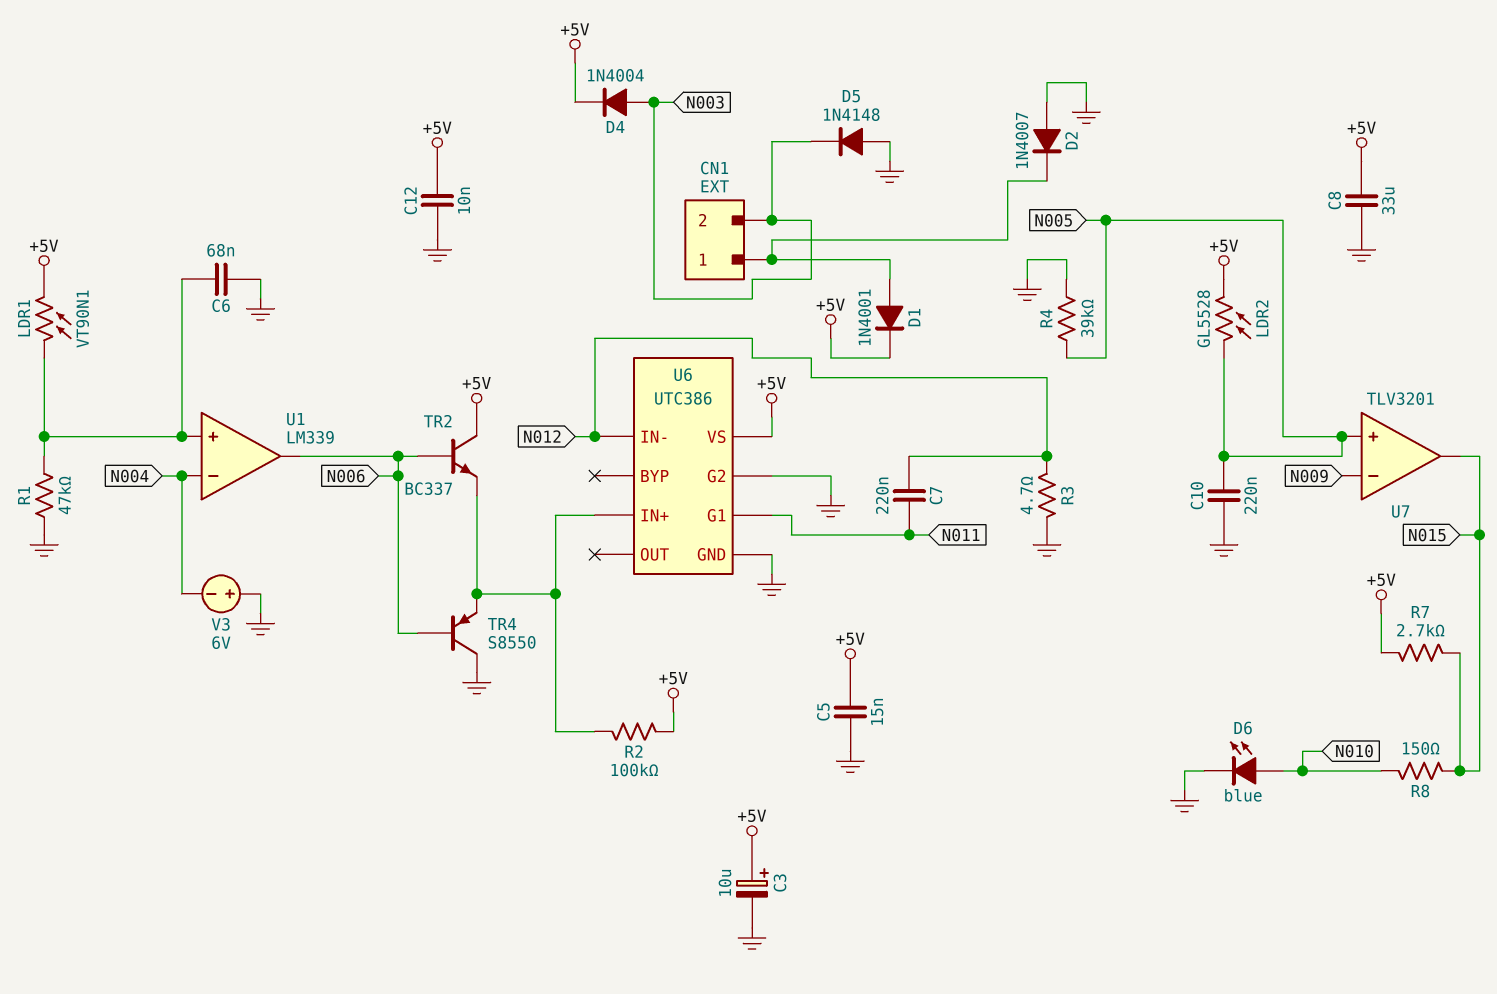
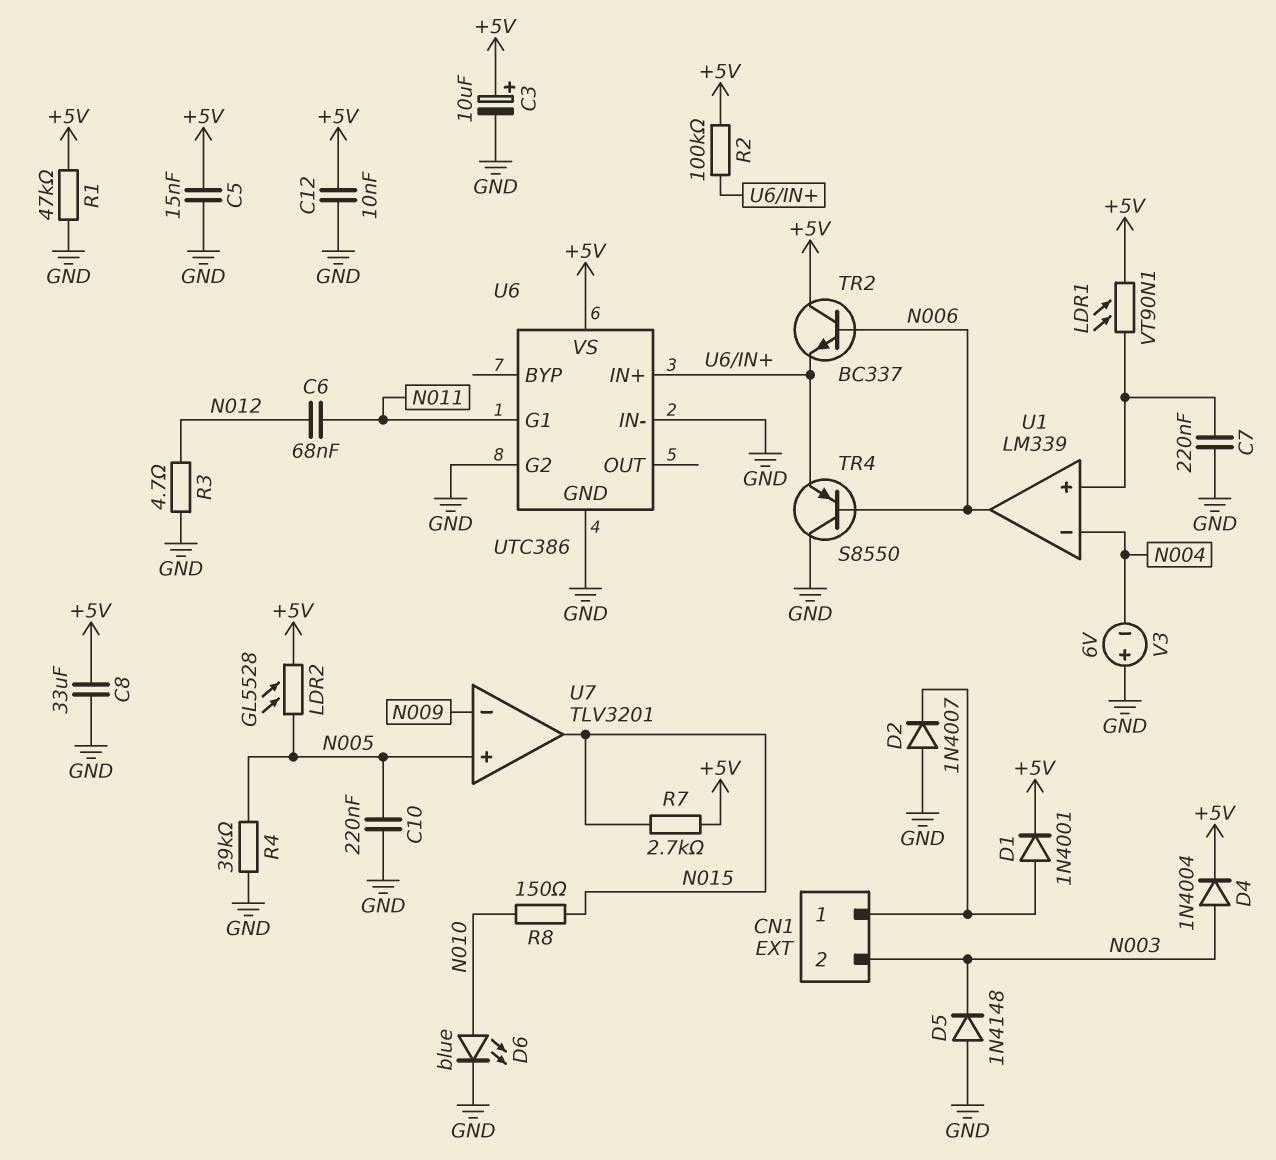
C6: 68nF (GND, U1/in+) -> 68nF (N011, N012)
C7: 220nF (N011, N012) -> 220nF (GND, U1/in+)
R1: 47k (GND, U1/in+) -> 47k (+5V, GND)
U6 pin IN-: N012 -> GND

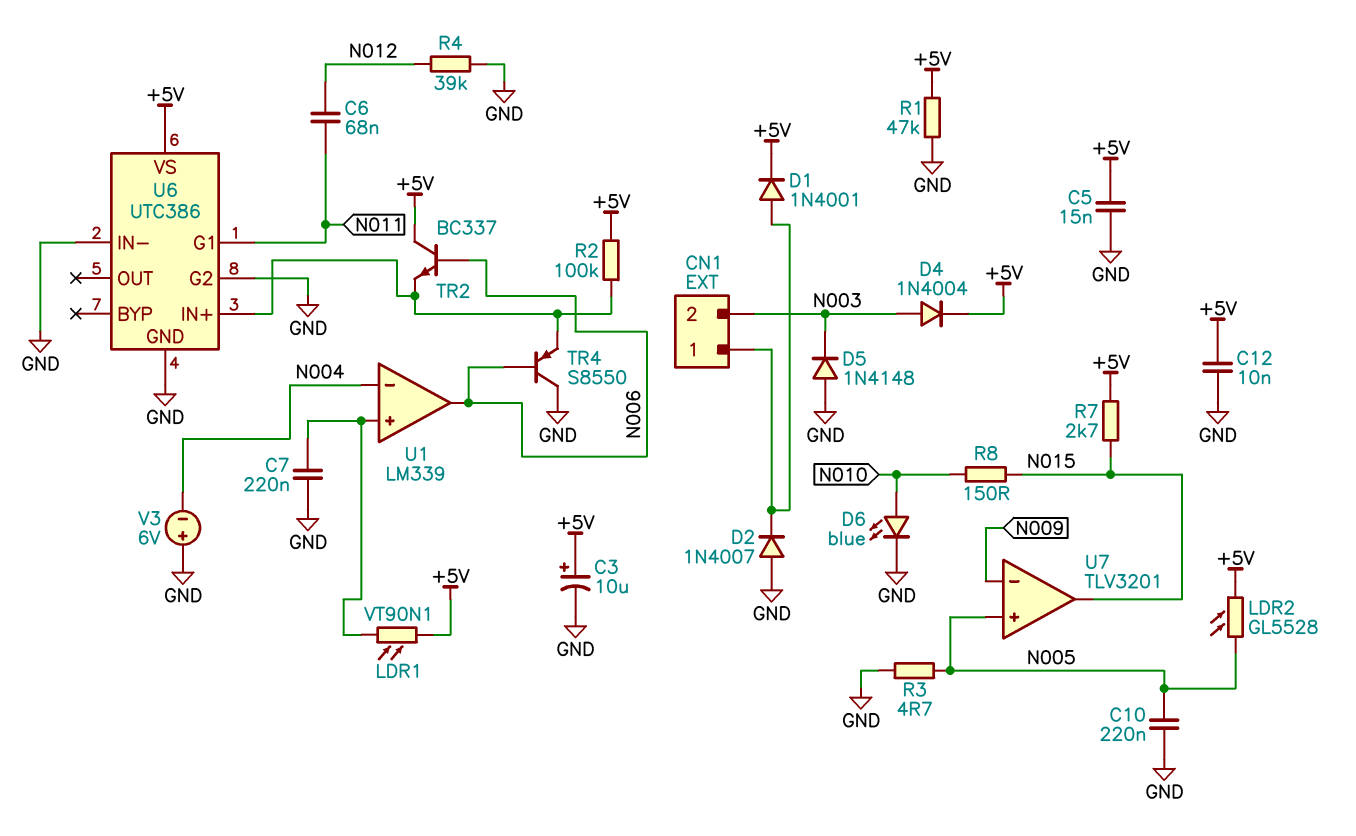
C8: 33uF (+5V, GND) -> none
R3: 4.7 (GND, N012) -> 4.7 (GND, N005)
R4: 39k (GND, N005) -> 39k (GND, N012)

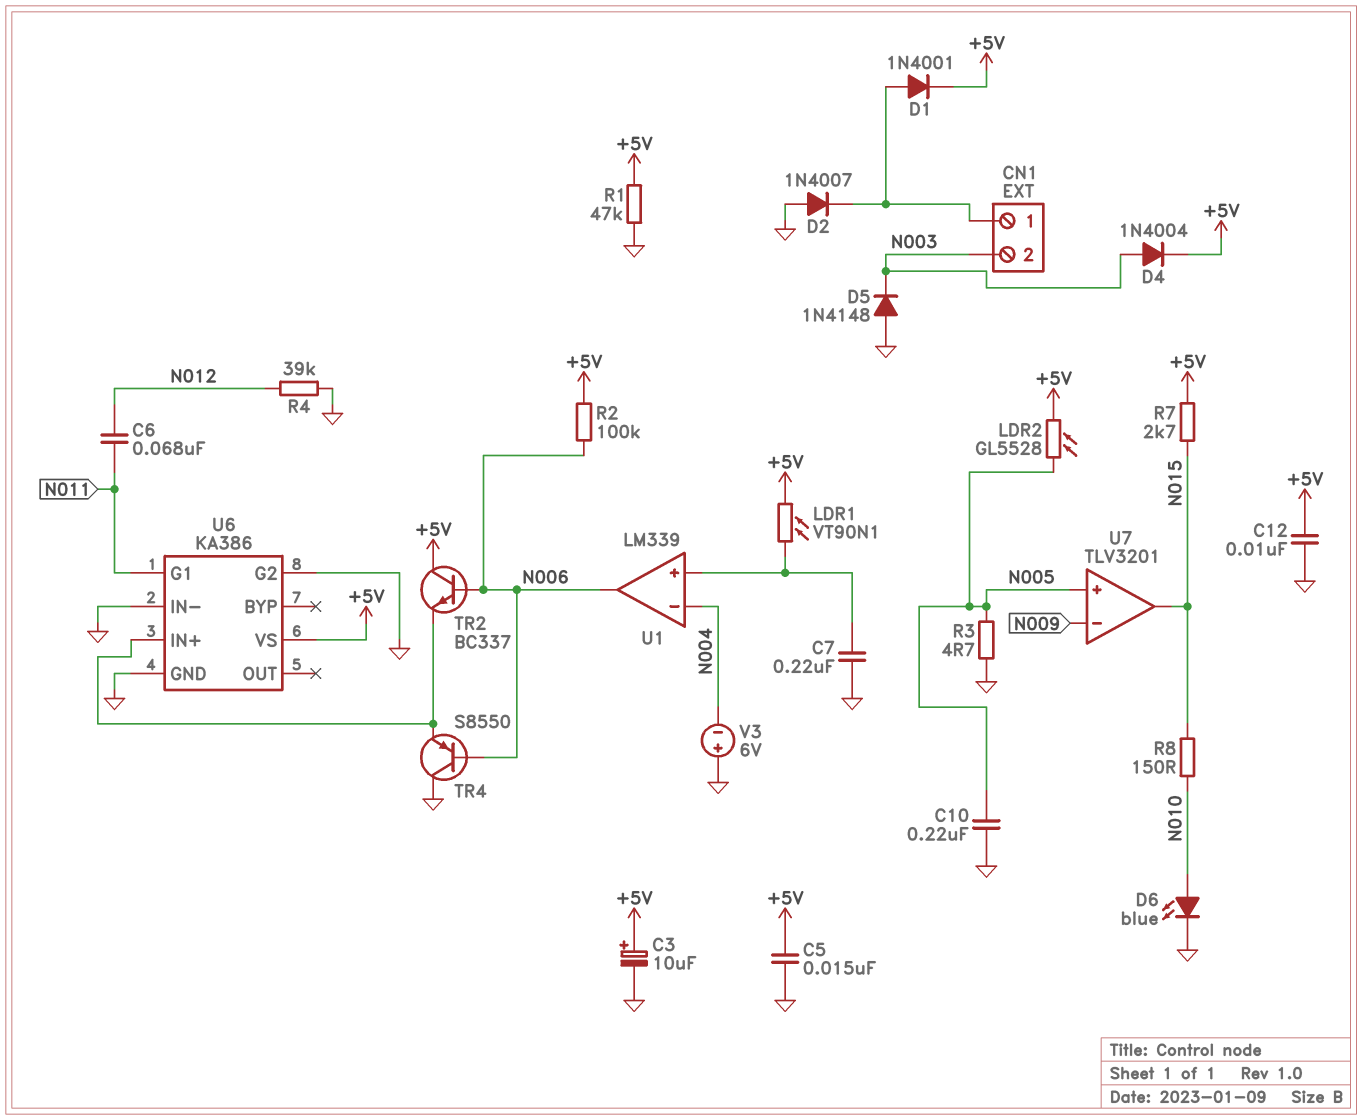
R2: 100k (+5V, U6/IN+) -> 100k (+5V, N006)
U6: UTC386 -> KA386

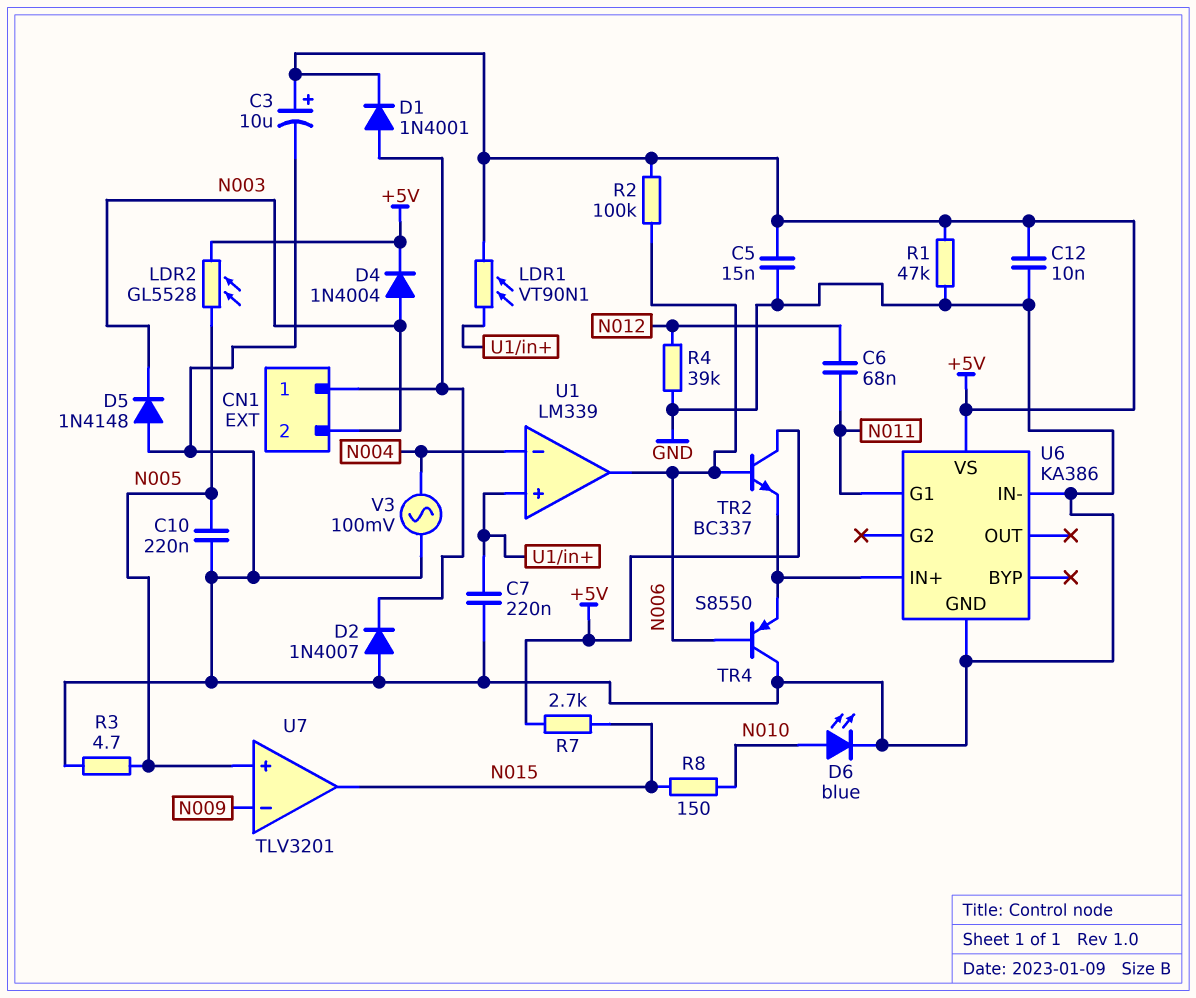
U6 pin G2: GND -> none
V3: 6V (plus GND, minus N004) -> AC 100mV (GND, N004)

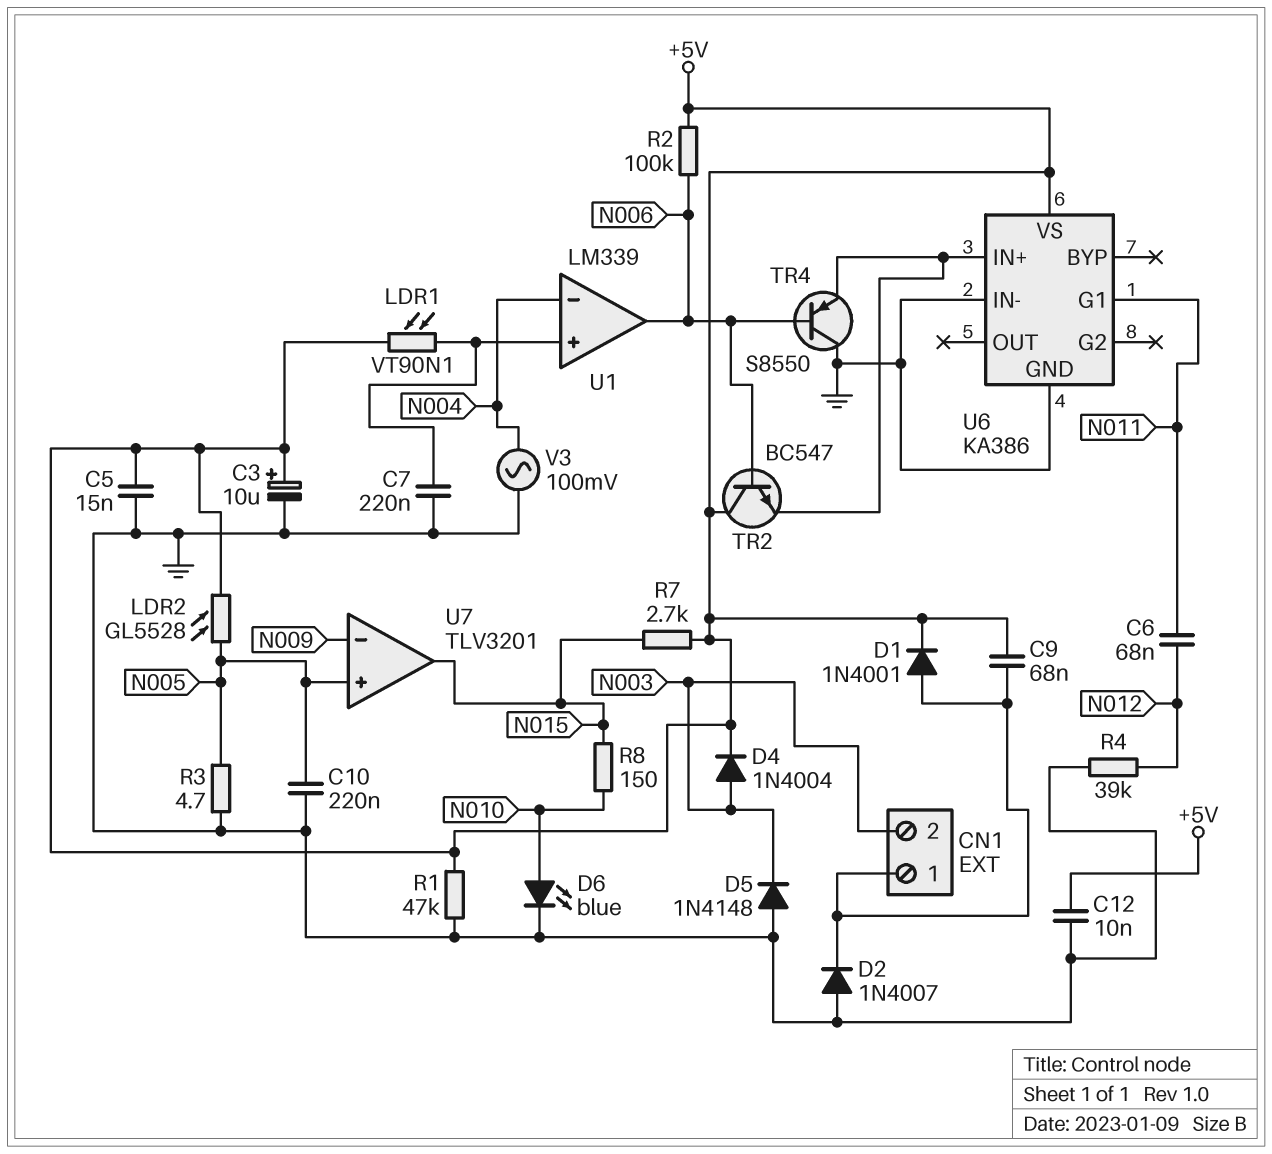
C9: none -> 68nF (+5V, CN1/1)
TR2: NPN BC337 (B N006, C +5V, E U6/IN+) -> NPN BC547 (B N006, C +5V, E U6/IN+)

